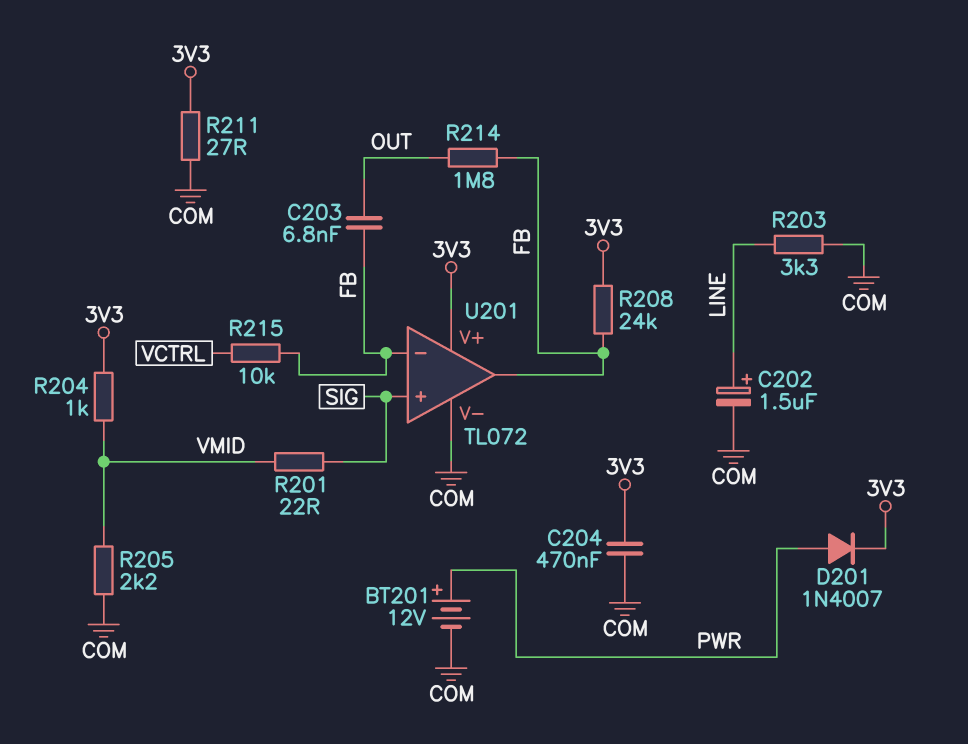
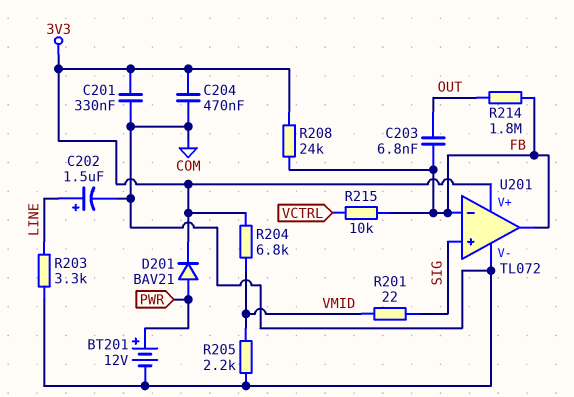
C201: none -> 330nF (3V3, COM)
D201: diode 1N4007 (A PWR, K 3V3) -> diode BAV21 (A PWR, K 3V3)
R204: 1k (3V3, VMID) -> 6.8k (3V3, VMID)
R211: 27 (3V3, COM) -> none

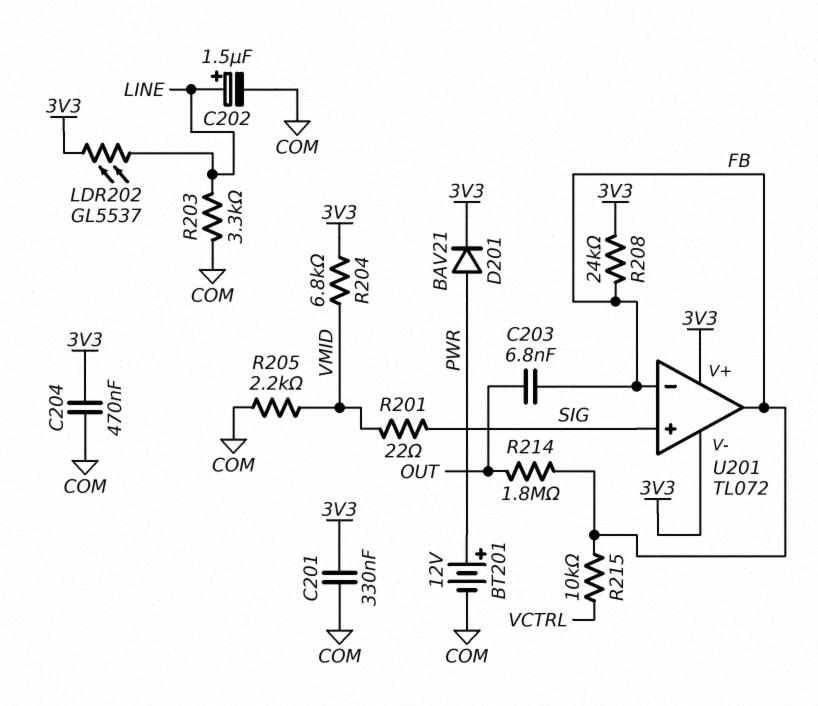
LDR202: none -> GL5537 (3V3, LINE)
U201 pin V-: COM -> 3V3

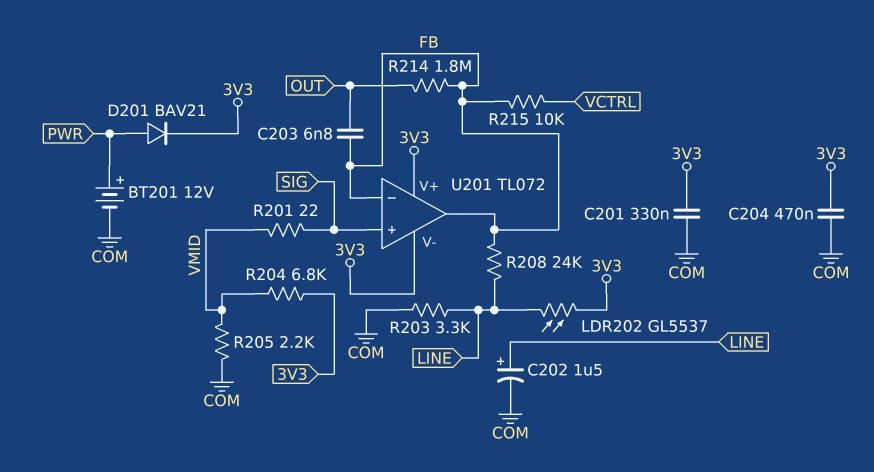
R208: 24k (3V3, FB) -> 24k (FB, LINE)

